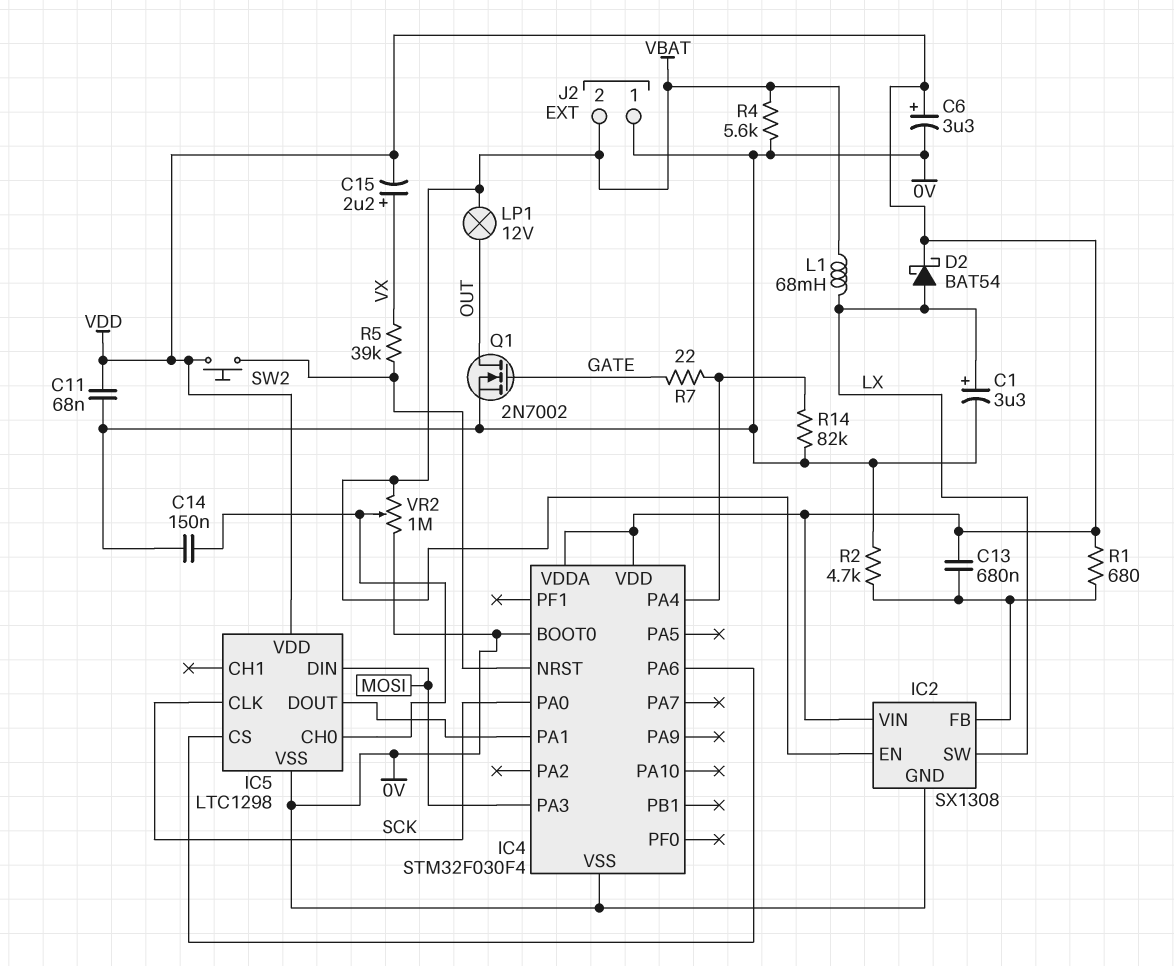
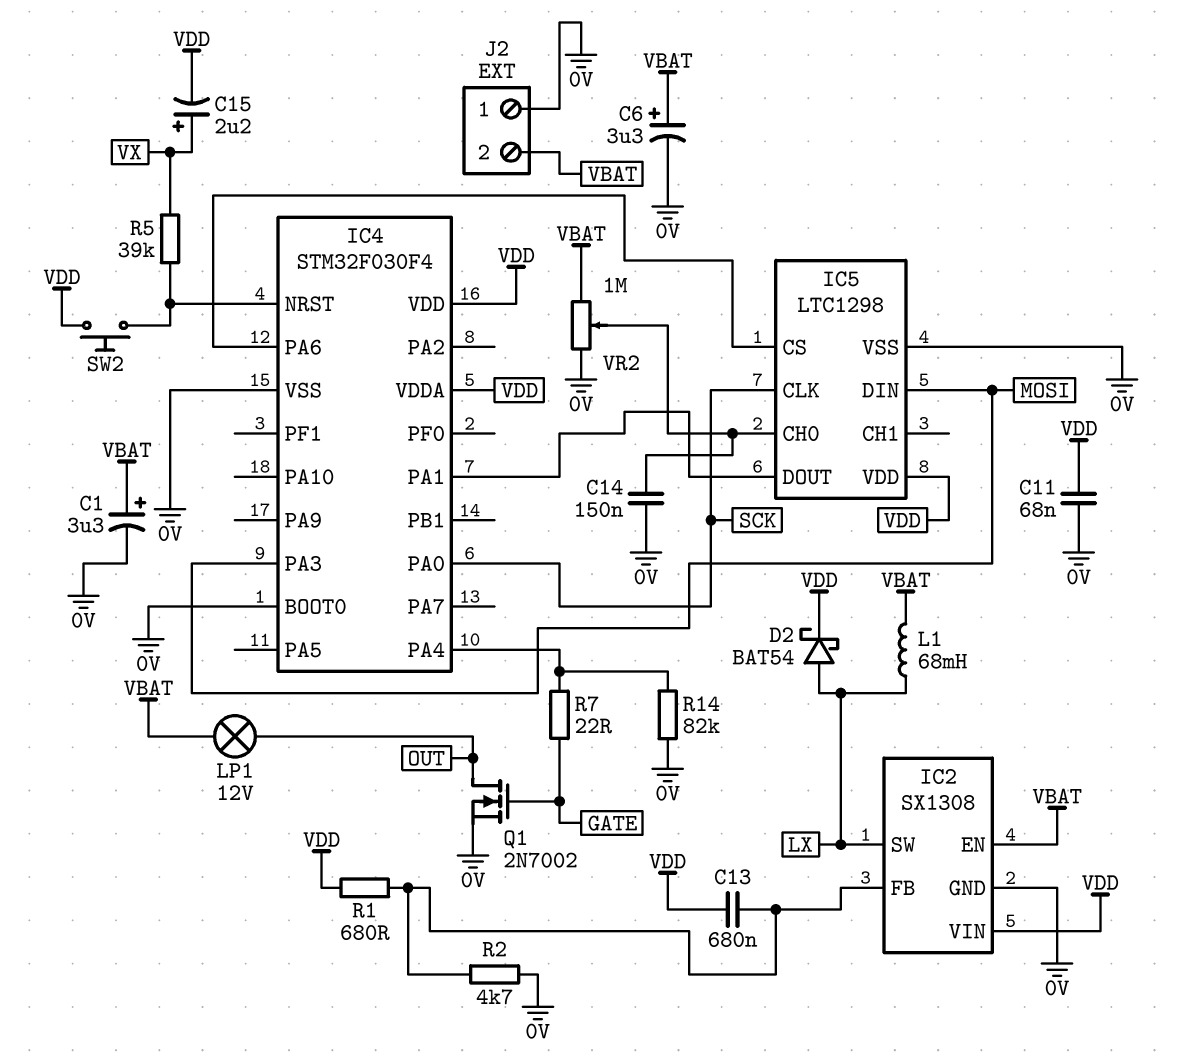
C1: 3.3uF (plus LX, minus 0V) -> 3.3uF (plus VBAT, minus 0V)
C6: 3.3uF (plus VDD, minus 0V) -> 3.3uF (plus VBAT, minus 0V)
R4: 5.6k (0V, VBAT) -> none

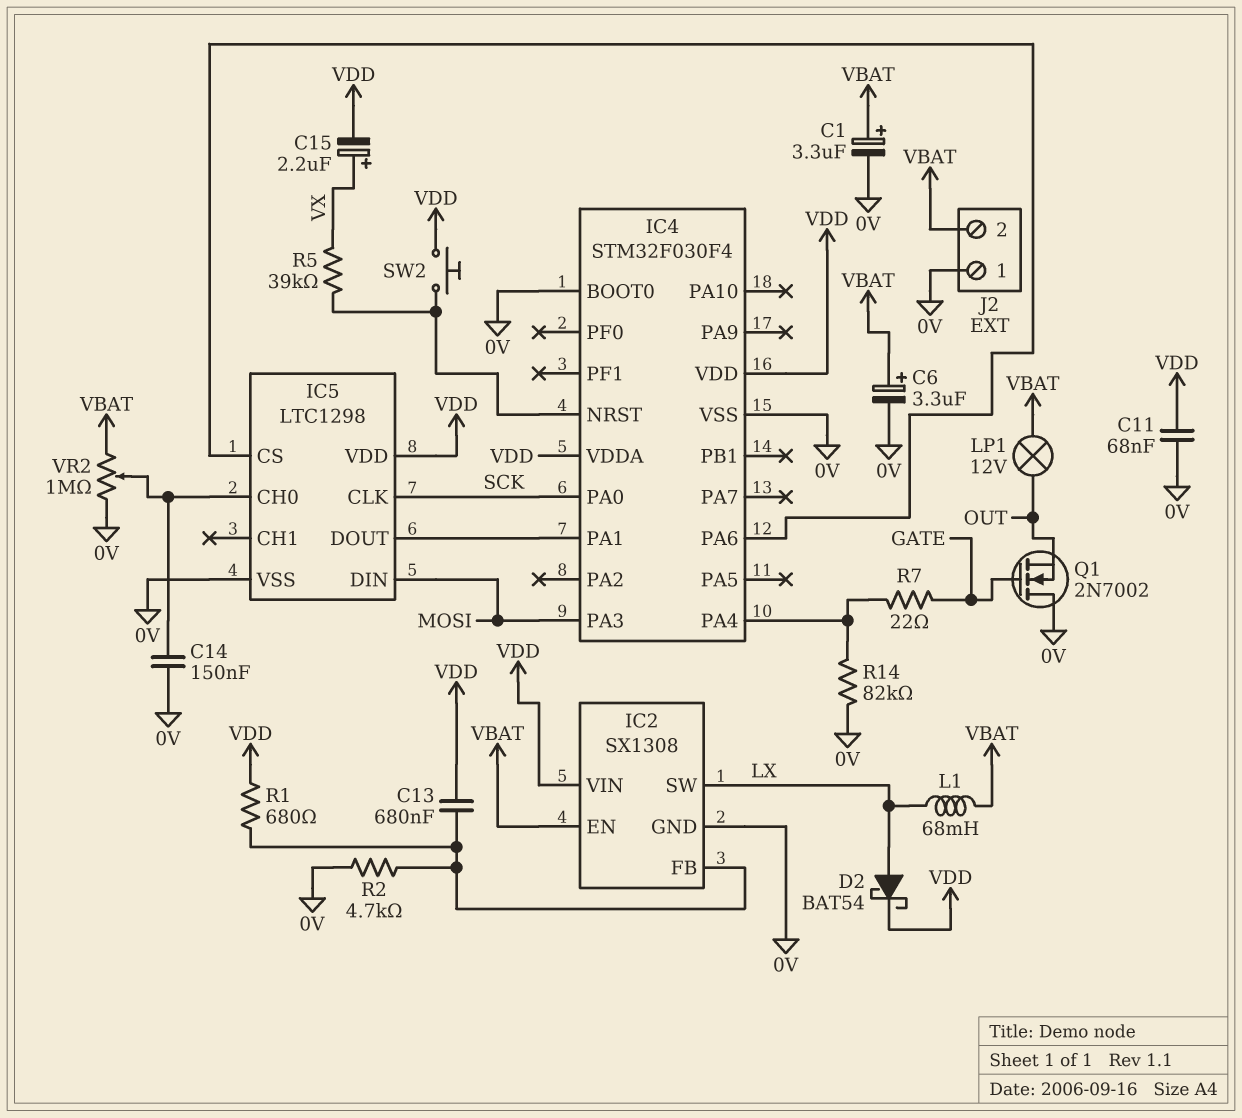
Q1: NMOS 2N7002 (G GATE, D OUT, S 0V) -> NMOS 2N7002 (G GATE, D 0V, S OUT)

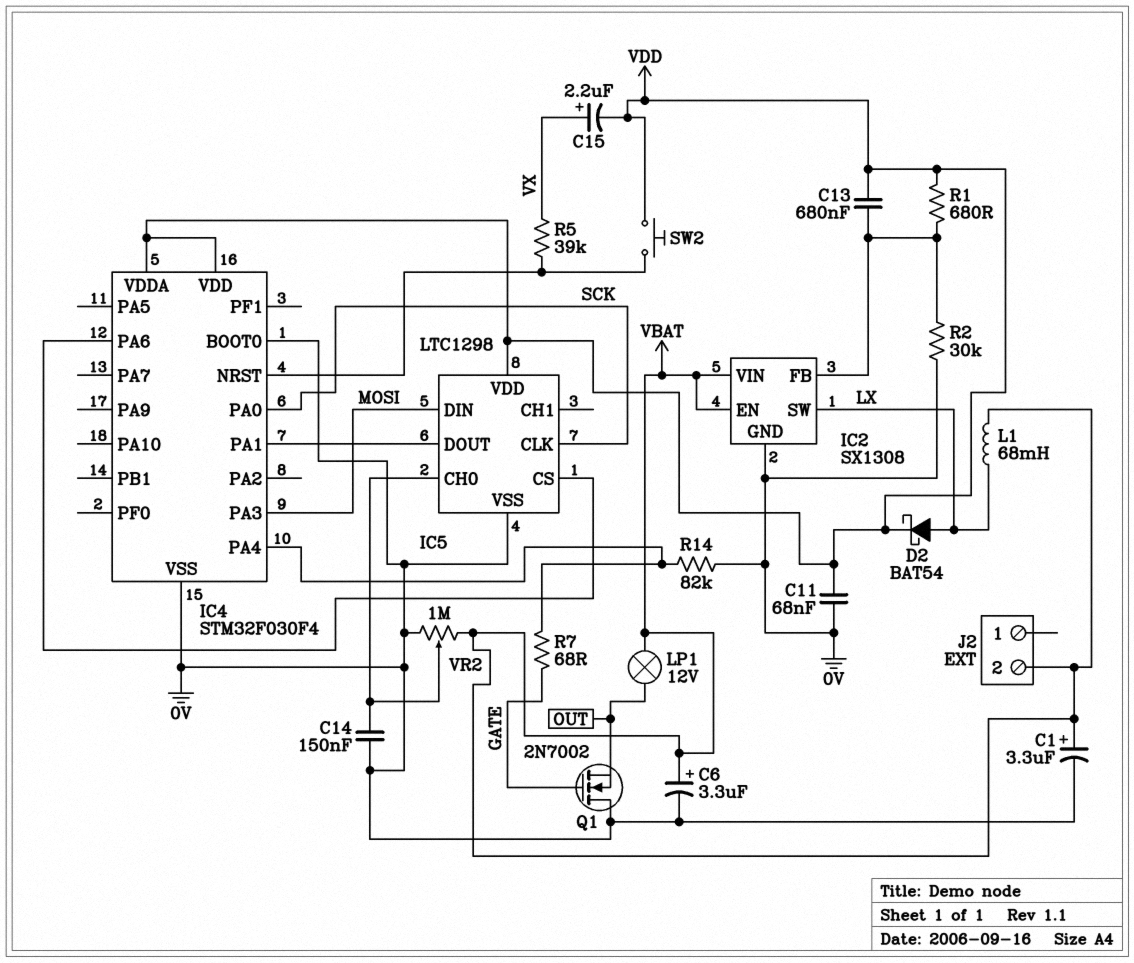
IC2 pin VIN: VDD -> VBAT
J2 pin 1: 0V -> none
R2: 4.7k (0V, IC2/FB) -> 30k (0V, IC2/FB)
R7: 22 (GATE, IC4/PA4) -> 68 (GATE, IC4/PA4)

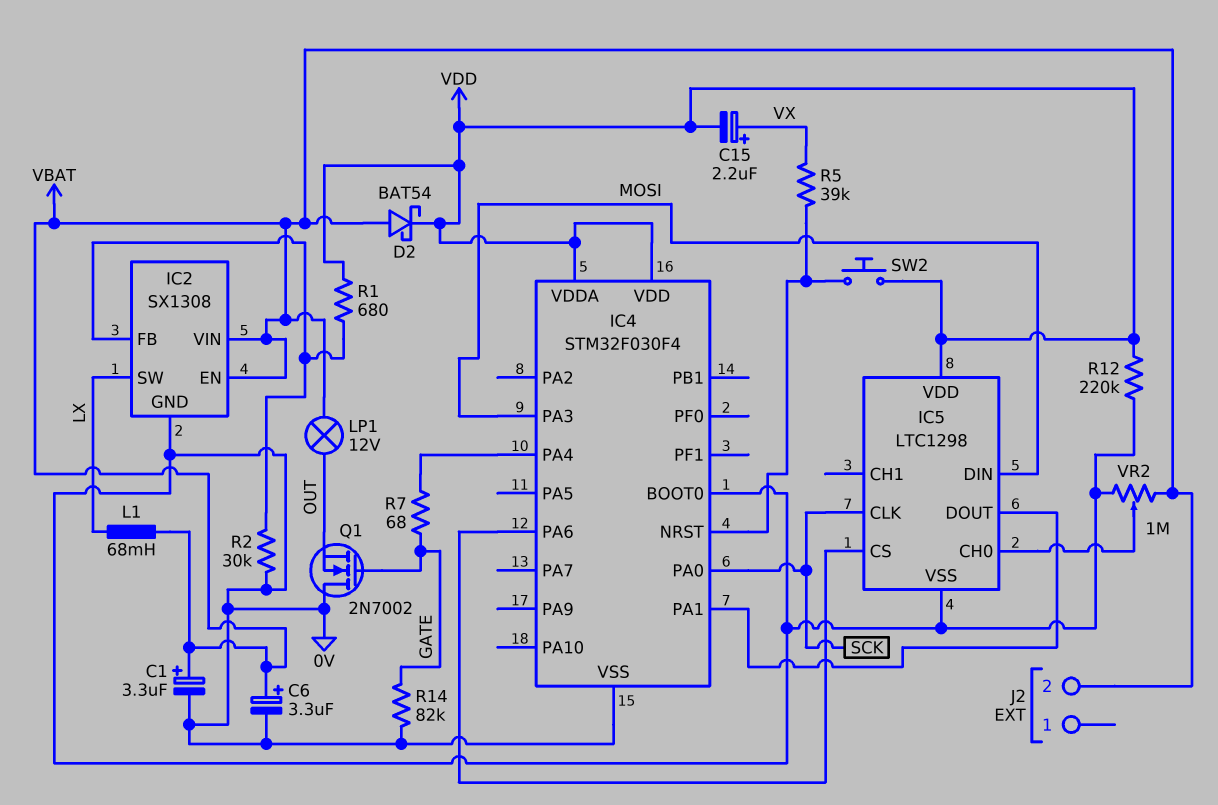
C11: 68nF (0V, VDD) -> none
C13: 680nF (IC2/FB, VDD) -> none
C14: 150nF (0V, IC5/CH0) -> none
D2: schottky BAT54 (A LX, K VDD) -> schottky BAT54 (A VBAT, K VDD)
R12: none -> 220k (0V, VDD)
R14: 82k (0V, IC4/PA4) -> 82k (0V, GATE)

